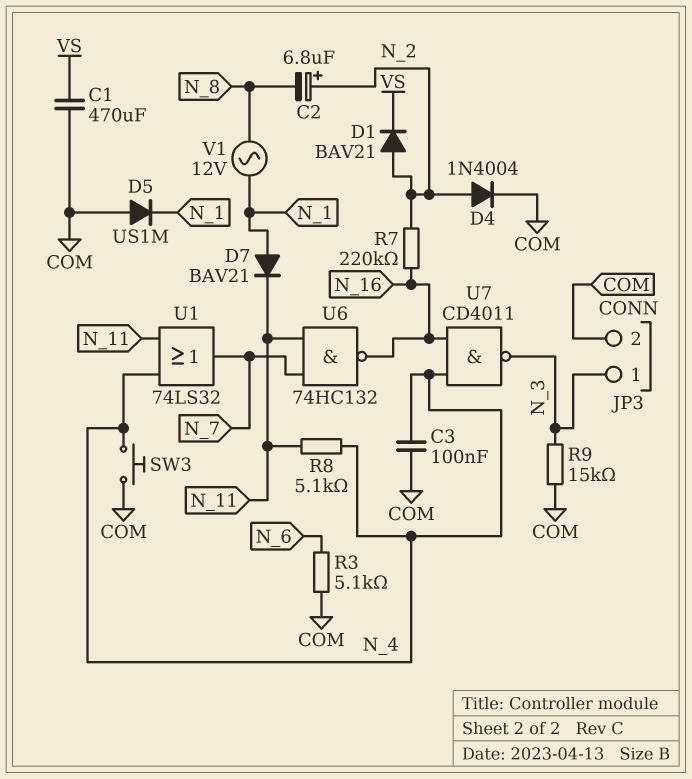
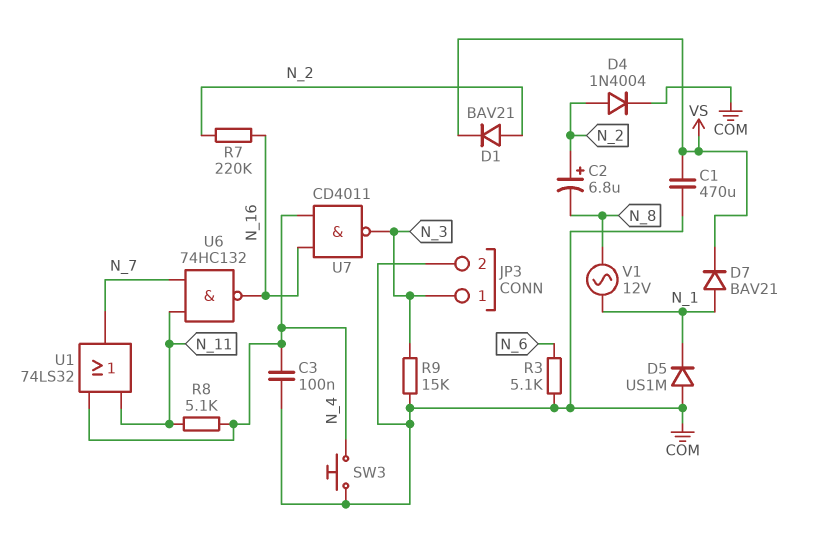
D7: diode BAV21 (A N_1, K N_11) -> diode BAV21 (A N_1, K VS)

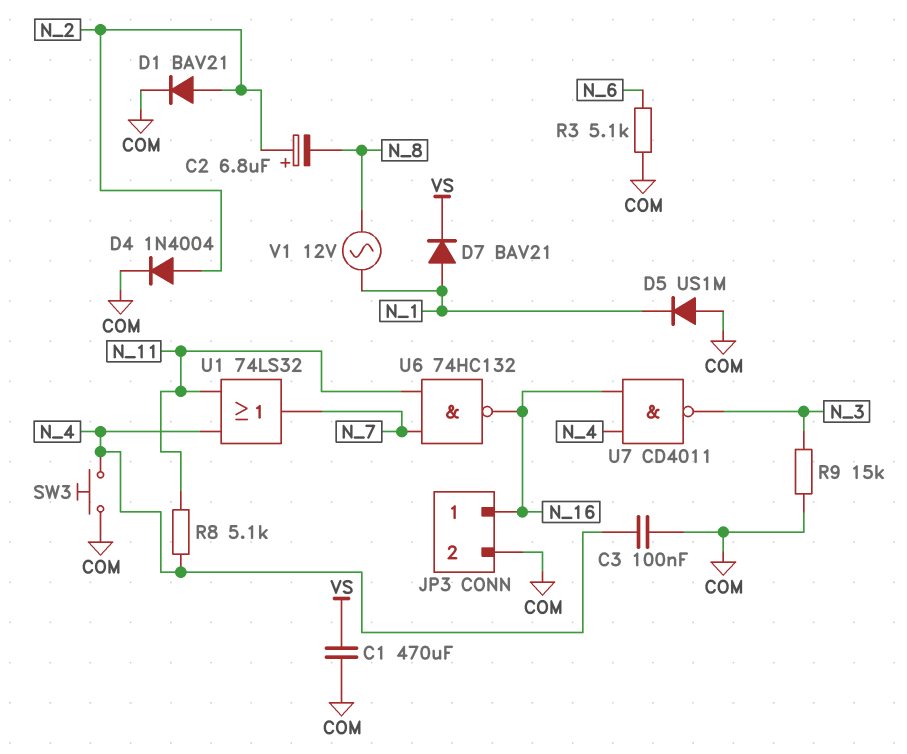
D1: diode BAV21 (A N_2, K VS) -> diode BAV21 (A N_2, K COM)
JP3 pin 1: N_3 -> N_16
R7: 220k (N_2, N_16) -> none

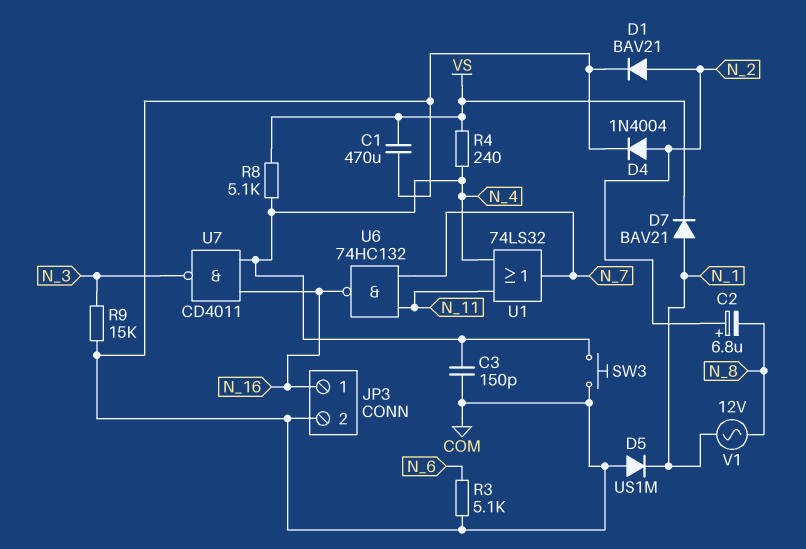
C3: 100nF (COM, N_4) -> 150pF (COM, N_4)
R4: none -> 240 (N_4, VS)
R8: 5.1k (N_4, N_11) -> 5.1k (N_4, VS)

